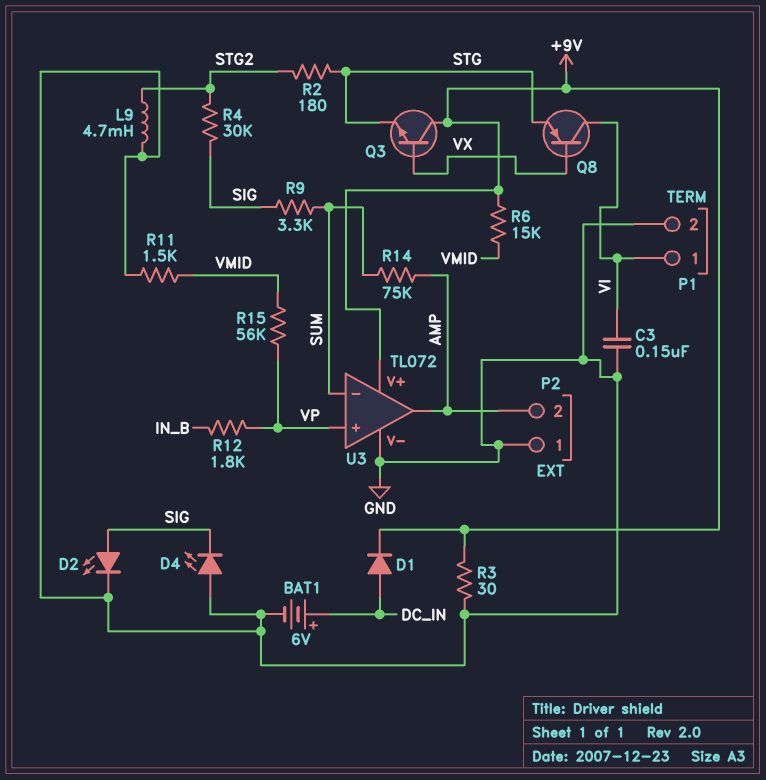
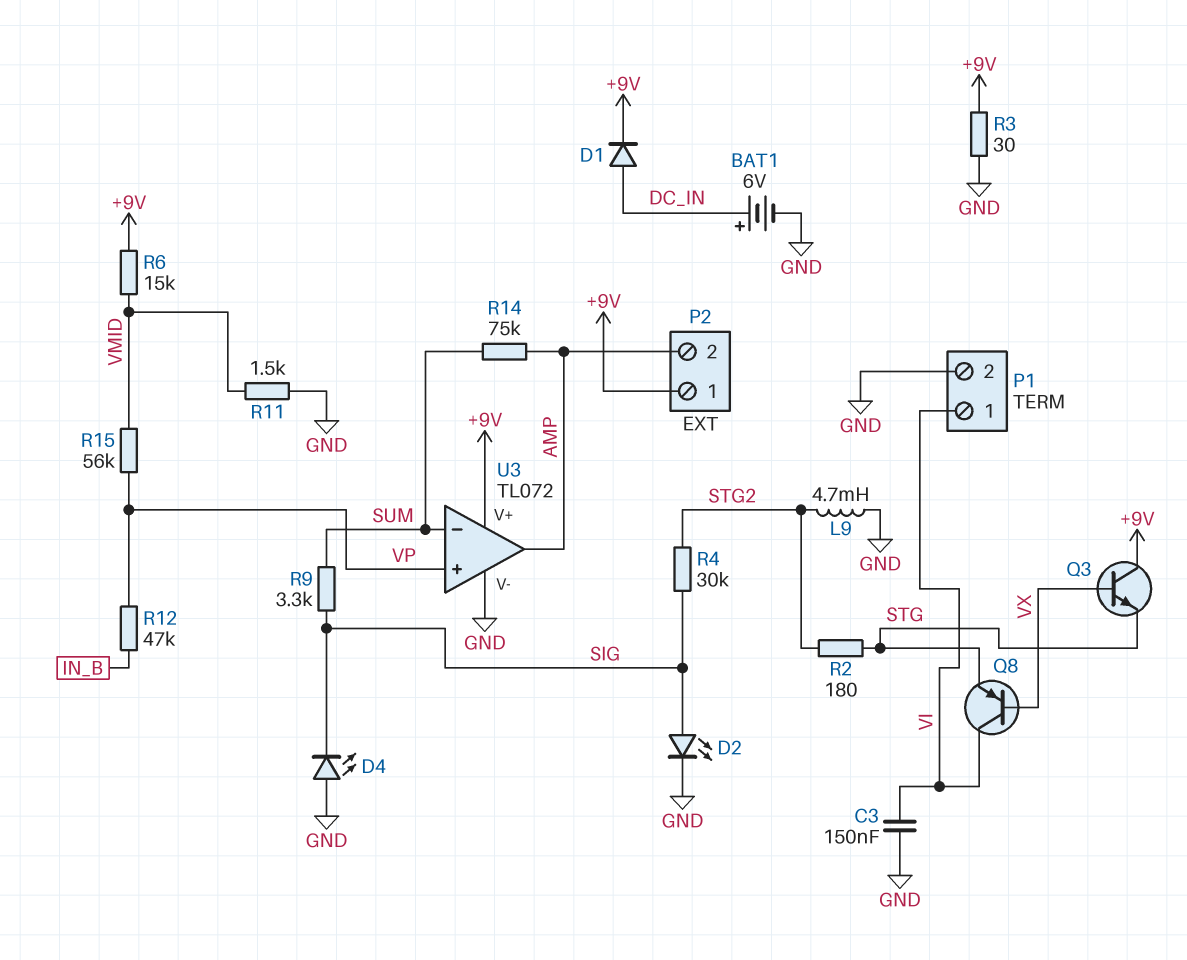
P2 pin 1: GND -> +9V
R12: 1.8k (IN_B, VP) -> 47k (IN_B, VP)

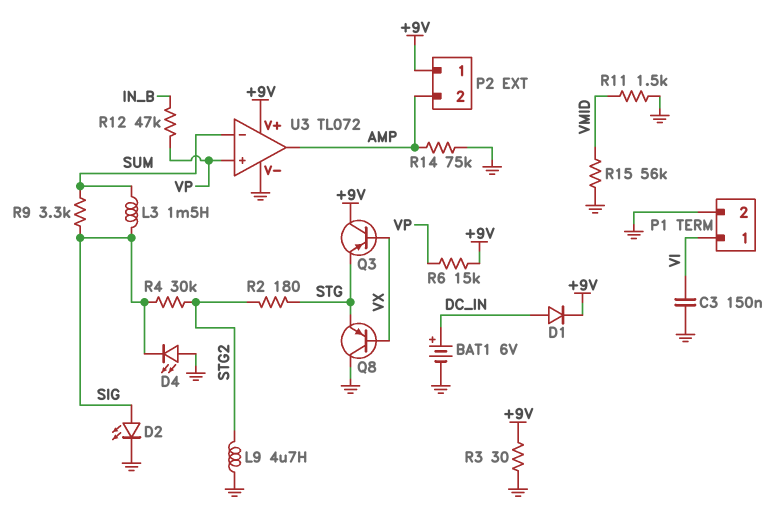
L3: none -> 1.5mH (SIG, SUM)
L9: 4.7mH (GND, STG2) -> 4.7uH (GND, STG2)
Q3: NPN (B VX, C +9V, E STG) -> PNP (B VX, C +9V, E STG)
Q8: PNP (B VX, C VI, E STG) -> PNP (B VX, C GND, E STG)
R6: 15k (+9V, VMID) -> 15k (+9V, VP)
R14: 75k (AMP, SUM) -> 75k (AMP, GND)
R15: 56k (VMID, VP) -> 56k (GND, VMID)

